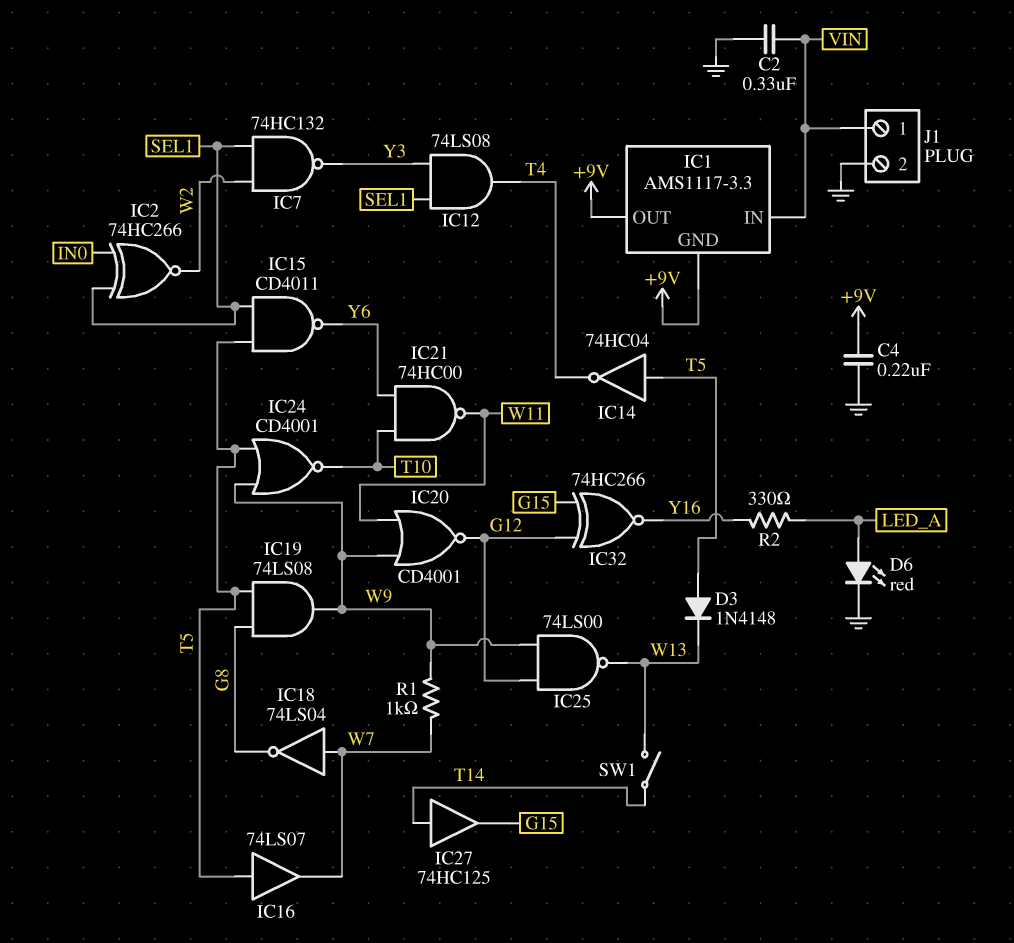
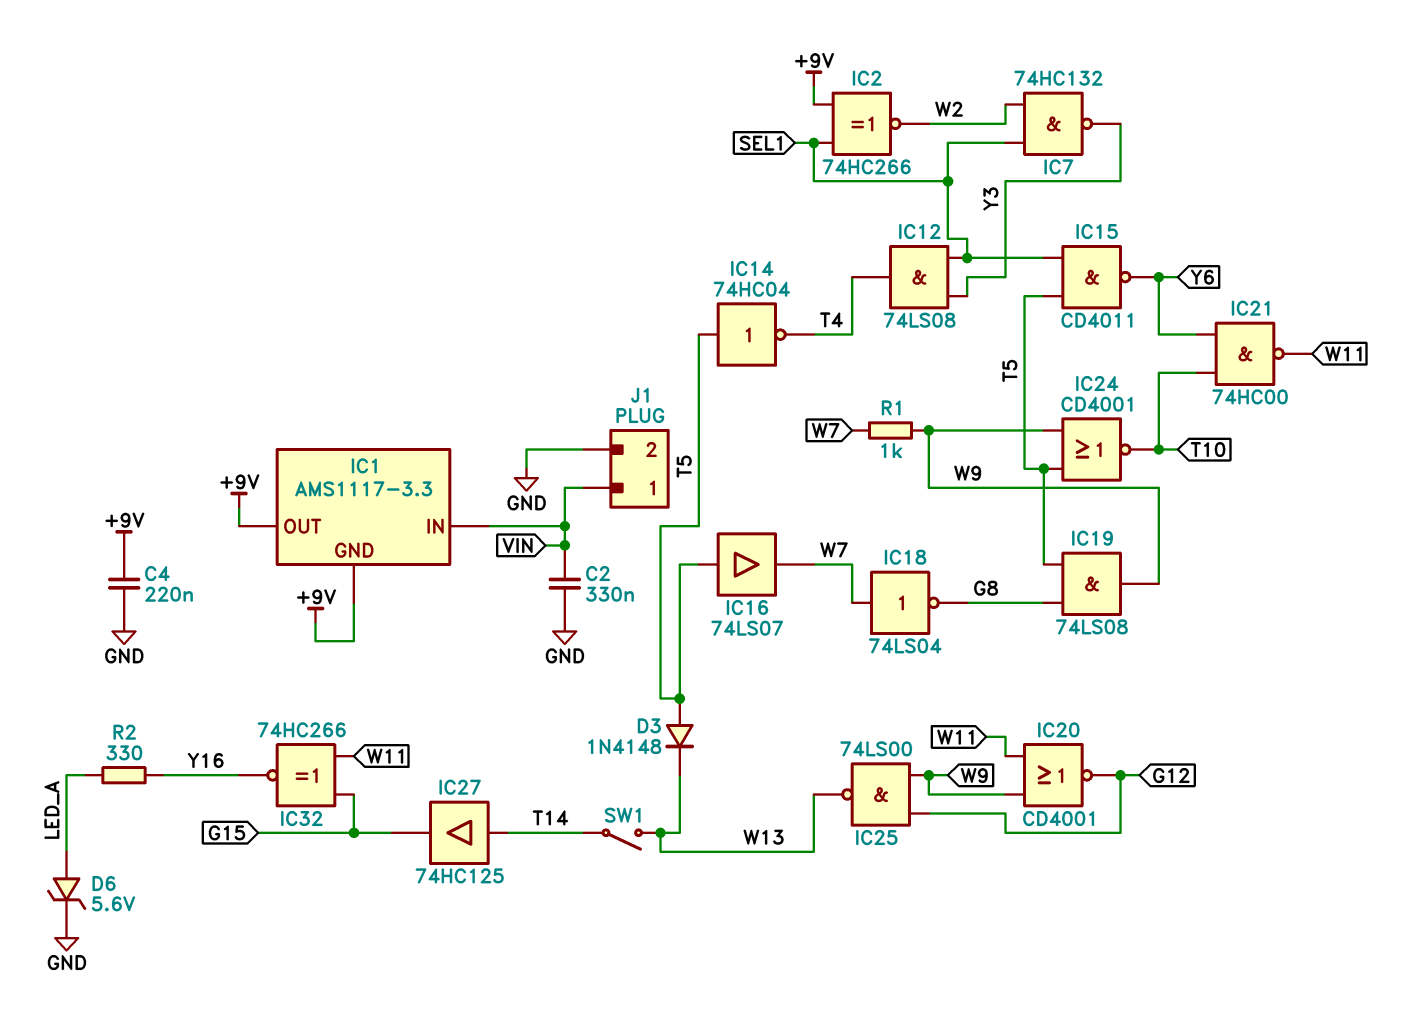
D6: LED red (A LED_A, K GND) -> zener 5.6V (A LED_A, K GND)
IC2: XNOR 74HC266 (in IN0, in SEL1, out W2) -> XNOR 74HC266 (in +9V, in SEL1, out W2)
IC32: XNOR 74HC266 (in G12, in G15, out Y16) -> XNOR 74HC266 (in G15, in W11, out Y16)

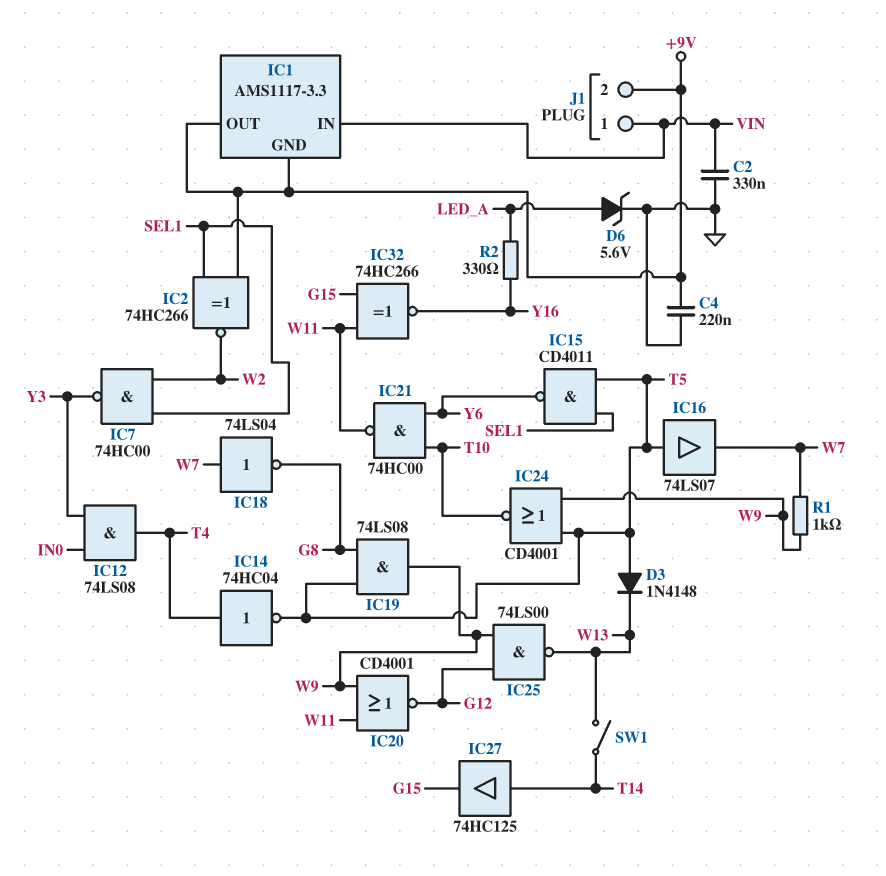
IC7: NAND 74HC132 (in SEL1, in W2, out Y3) -> NAND 74HC00 (in SEL1, in W2, out Y3)
IC12: AND 74LS08 (in SEL1, in Y3, out T4) -> AND 74LS08 (in IN0, in Y3, out T4)
IC14: NOT 74HC04 (in T5, out T4) -> NOT 74HC04 (in T4, out T5)
J1 pin 2: GND -> +9V

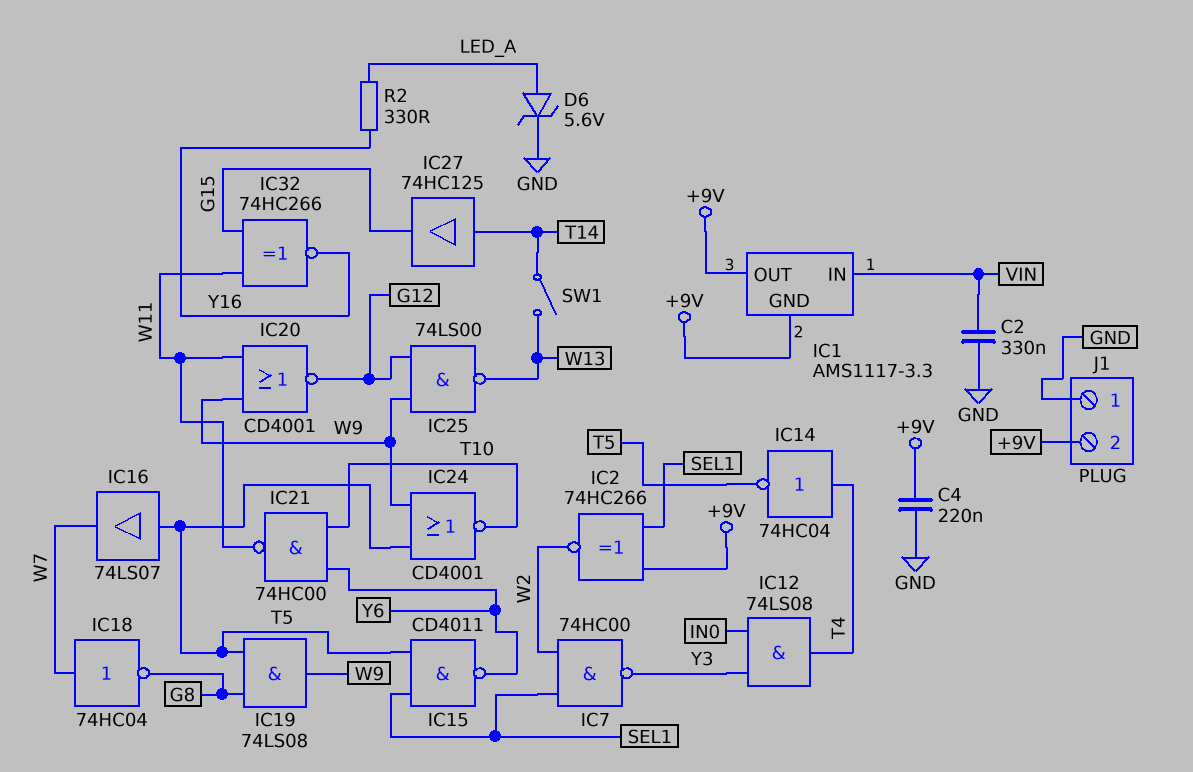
D3: diode 1N4148 (A T5, K W13) -> none
IC18: NOT 74LS04 (in W7, out G8) -> NOT 74HC04 (in W7, out G8)
J1 pin 1: VIN -> GND
R1: 1k (W7, W9) -> none

